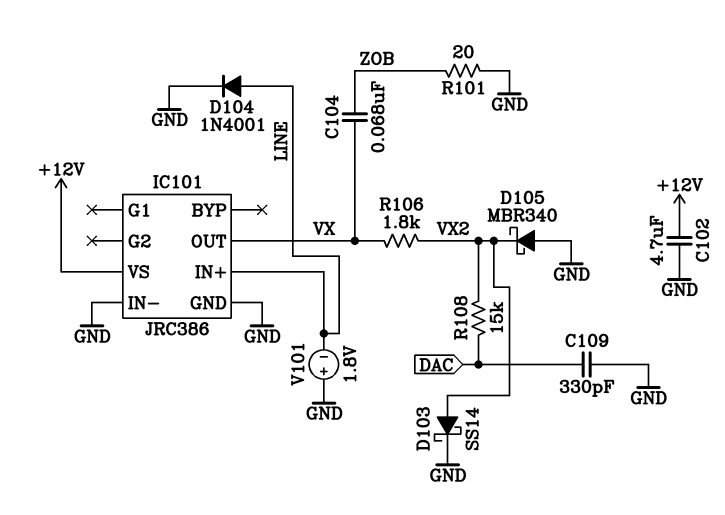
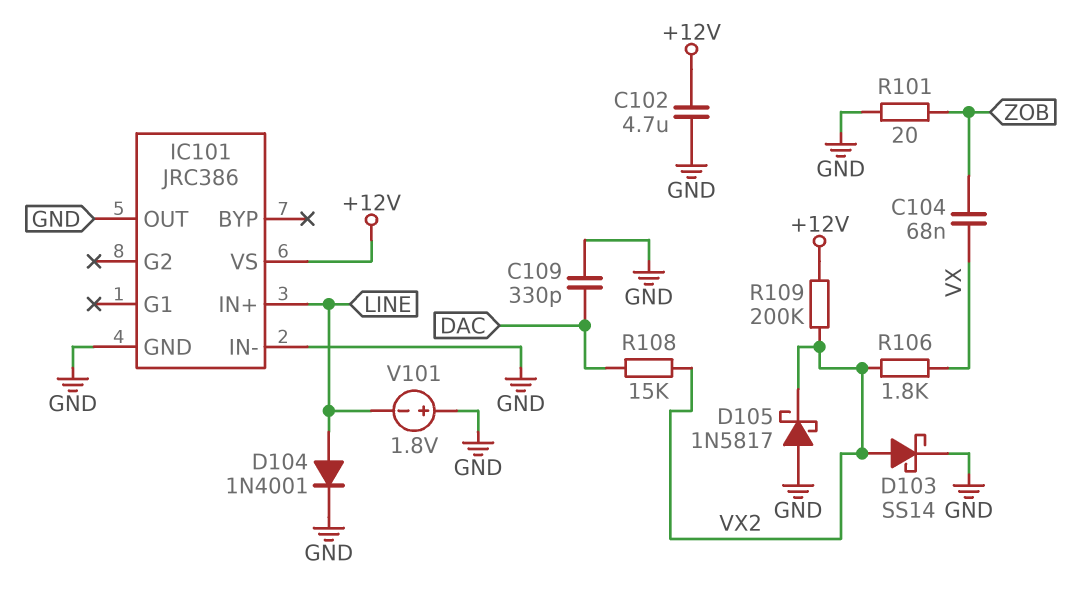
D105: schottky MBR340 (A GND, K VX2) -> schottky 1N5817 (A GND, K VX2)
IC101 pin OUT: VX -> GND
R109: none -> 200k (+12V, VX2)

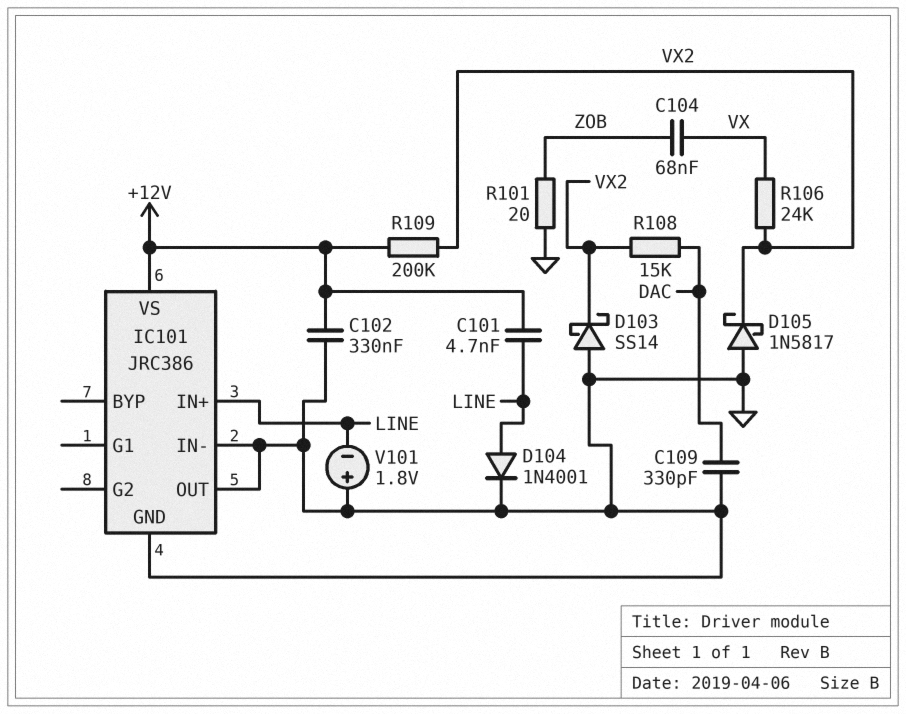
C101: none -> 4.7nF (+12V, LINE)
C102: 4.7uF (+12V, GND) -> 330nF (+12V, GND)
D103: schottky SS14 (A VX2, K GND) -> schottky SS14 (A GND, K VX2)
R106: 1.8k (VX, VX2) -> 24k (VX, VX2)

